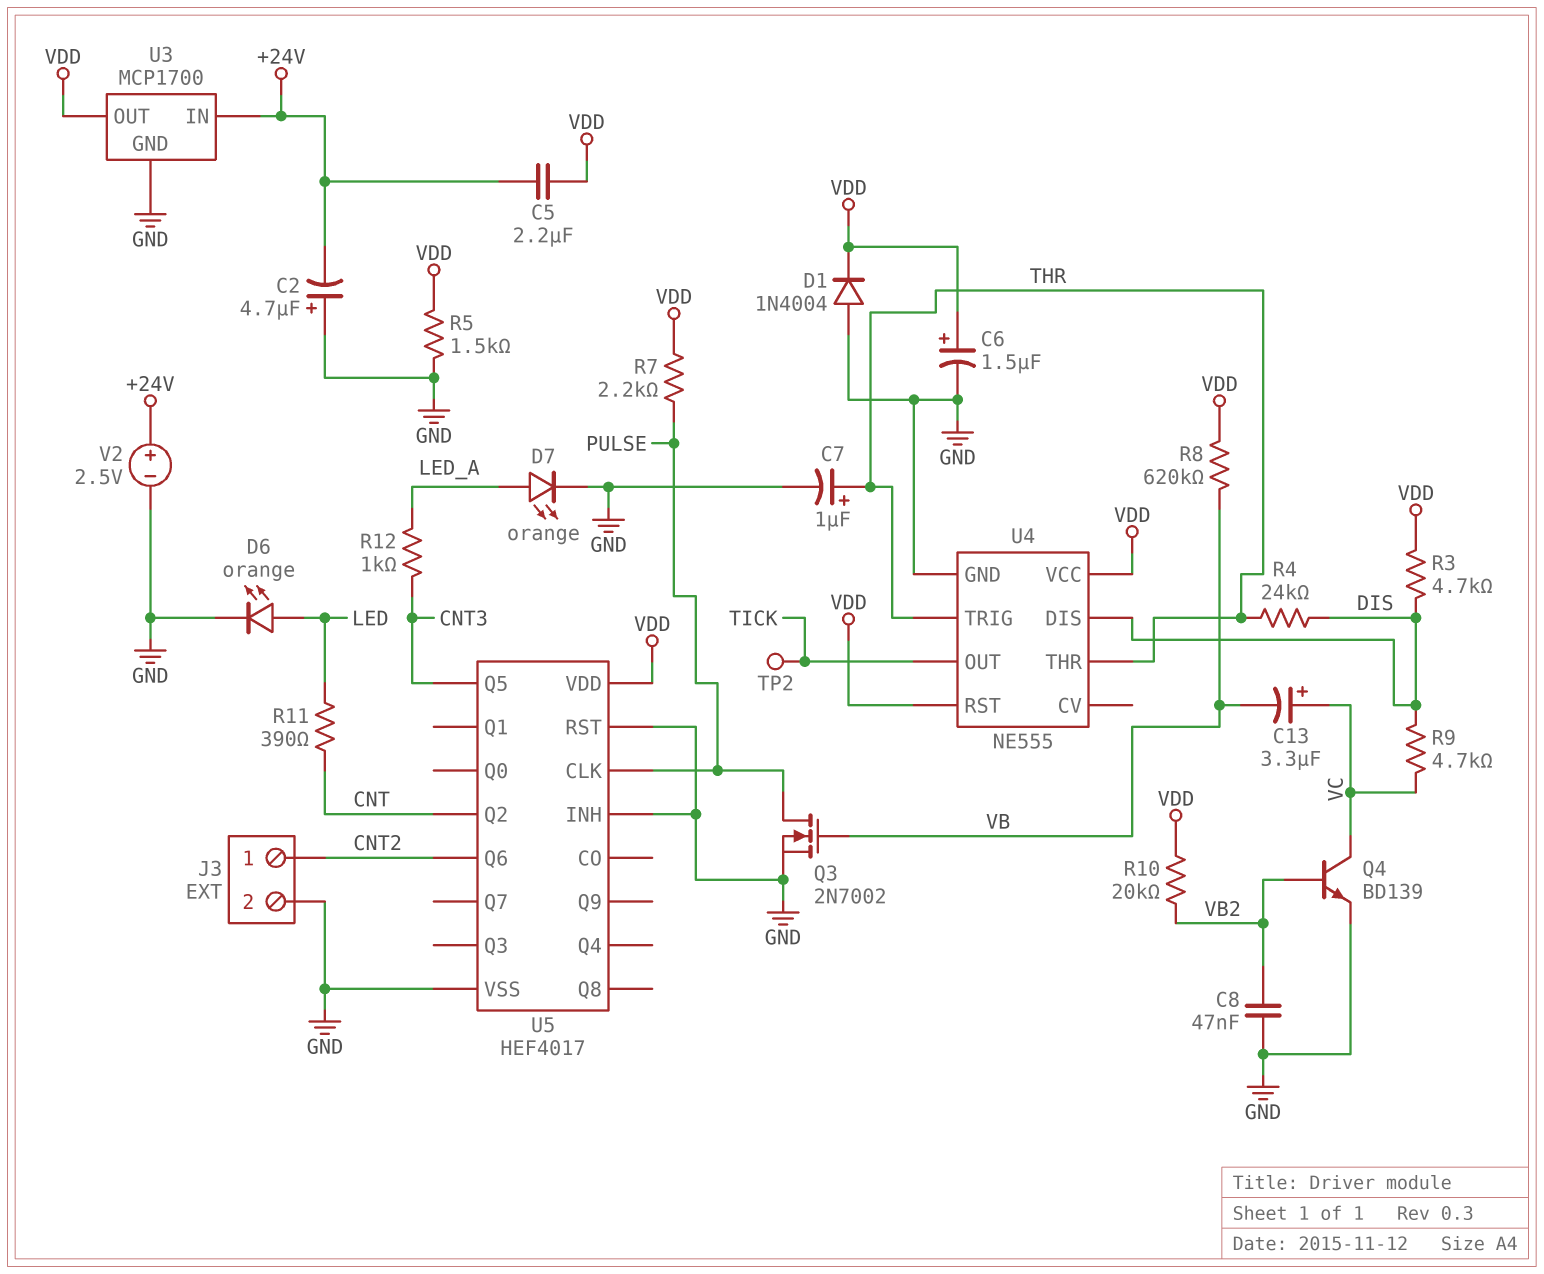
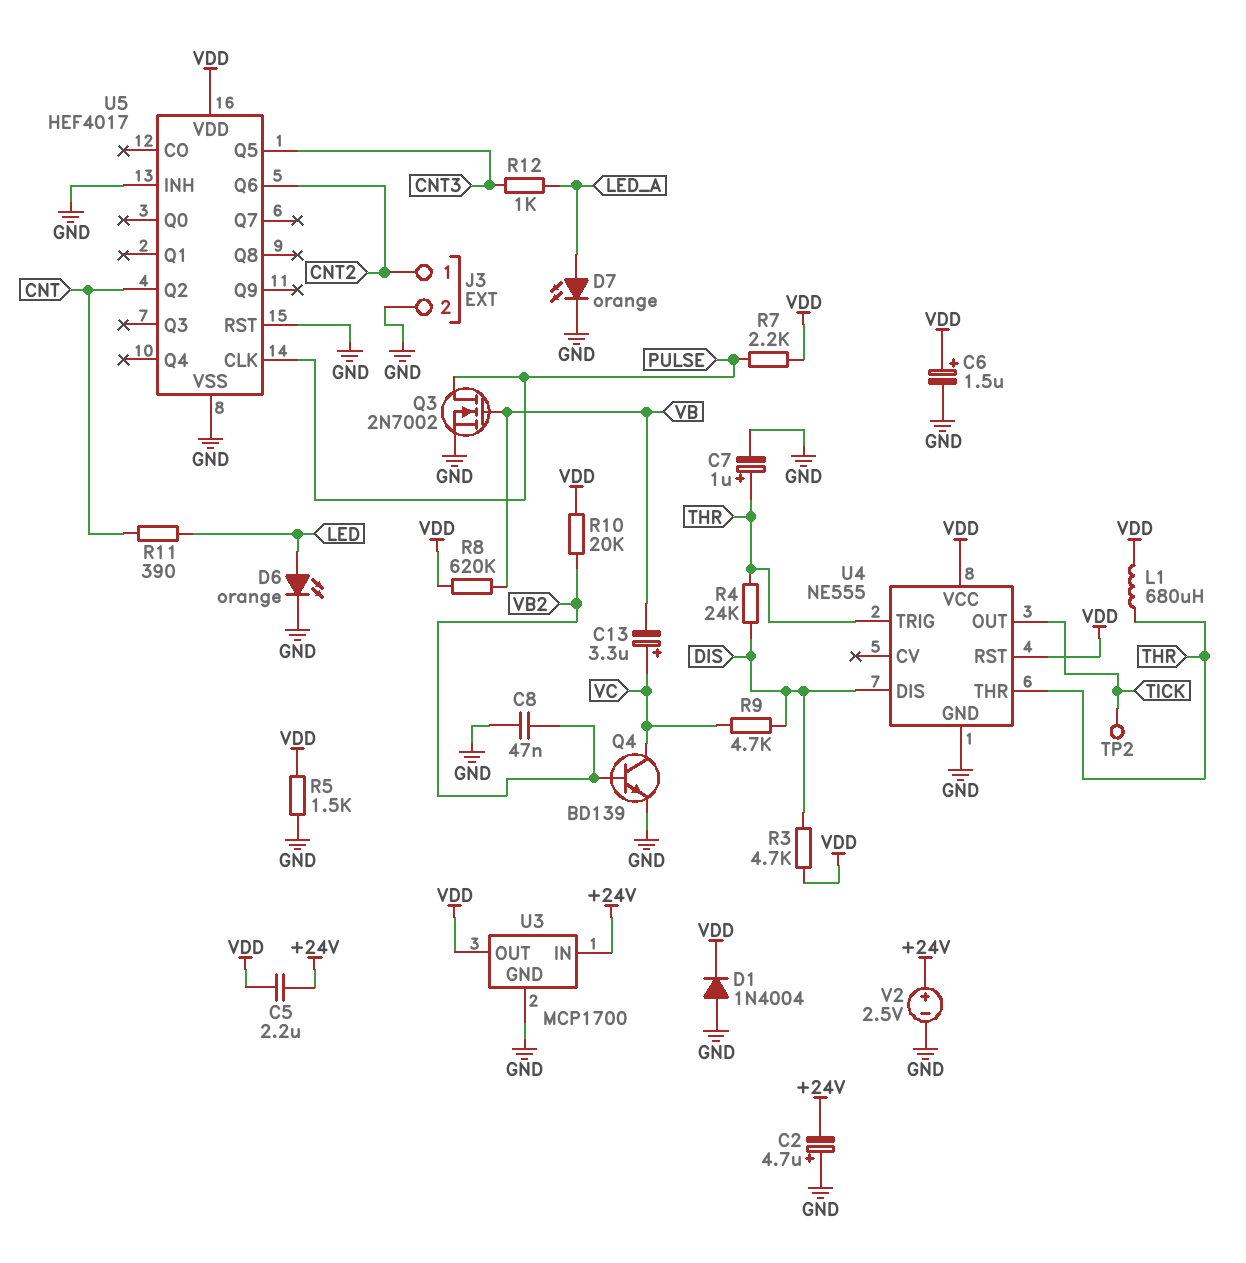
L1: none -> 680uH (THR, VDD)

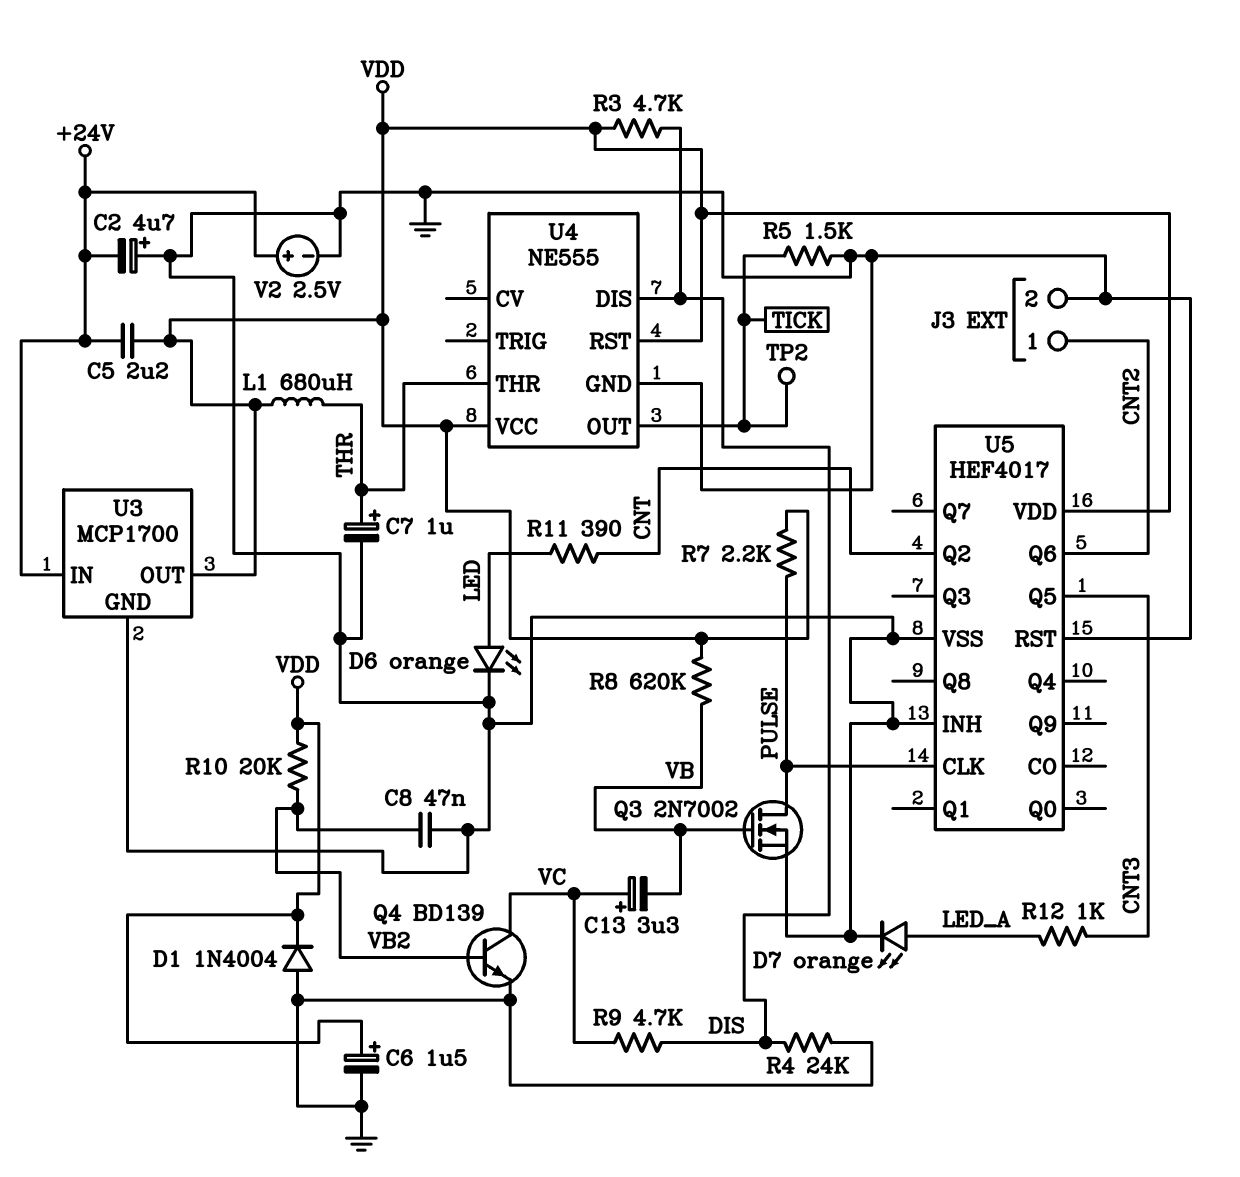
R4: 24k (DIS, THR) -> 24k (DIS, GND)
R5: 1.5k (GND, VDD) -> 1.5k (GND, TICK)
U4 pin TRIG: THR -> none

